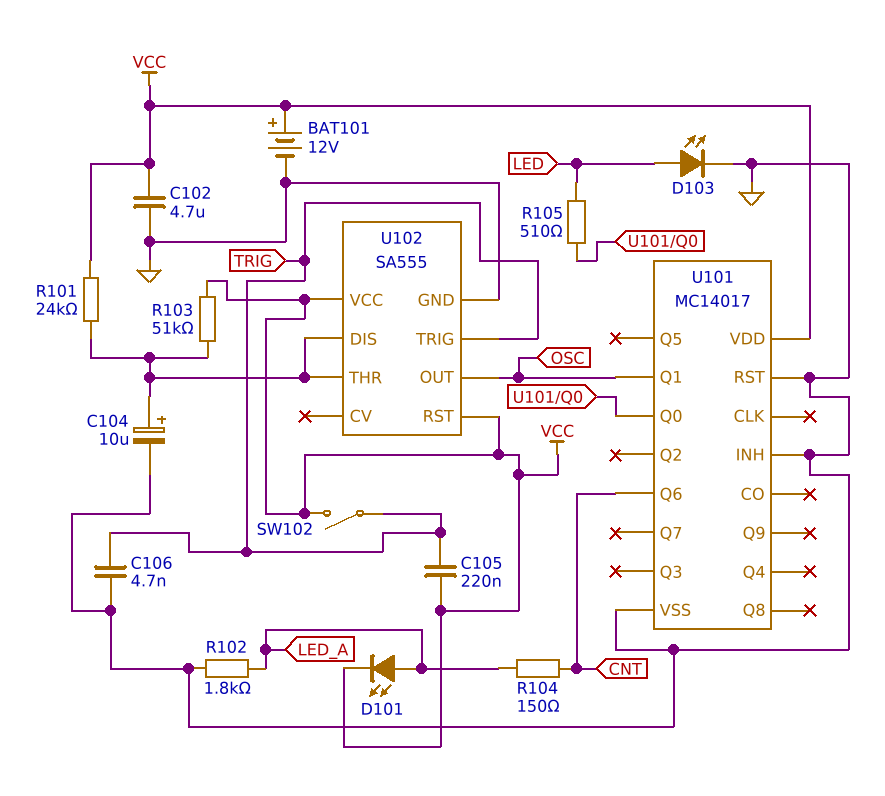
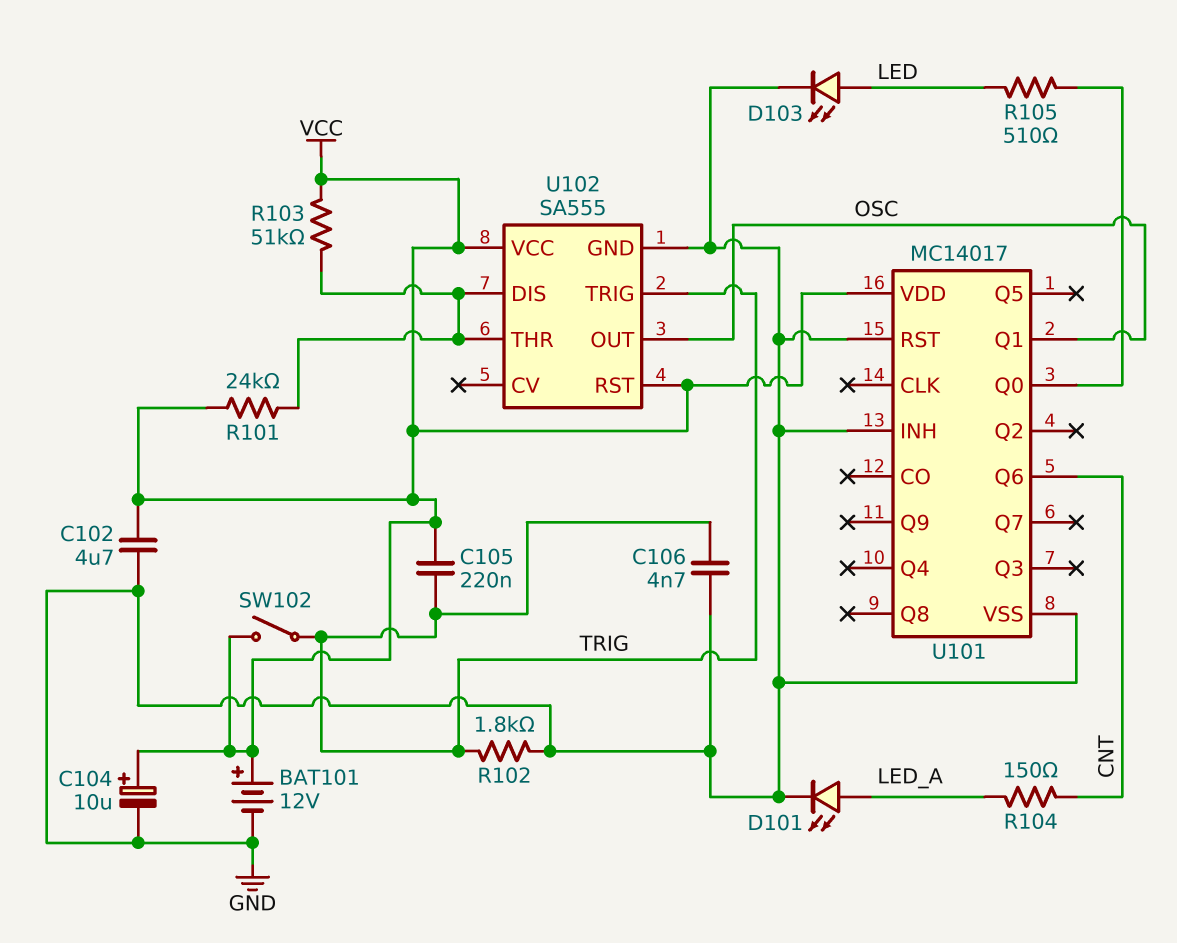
C104: 10uF (plus U102/DIS, minus GND) -> 10uF (plus VCC, minus GND)
D101: LED (A LED_A, K VCC) -> LED (A LED_A, K GND)
R102: 1.8k (GND, LED_A) -> 1.8k (GND, TRIG)

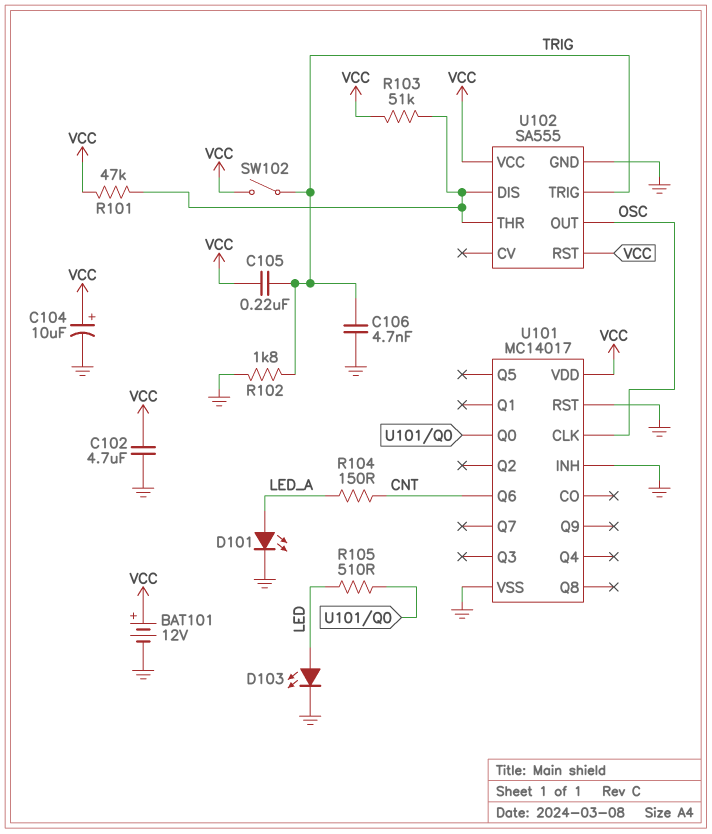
R101: 24k (U102/DIS, VCC) -> 47k (U102/DIS, VCC)
U101 pin CLK: none -> OSC
U101 pin Q1: OSC -> none

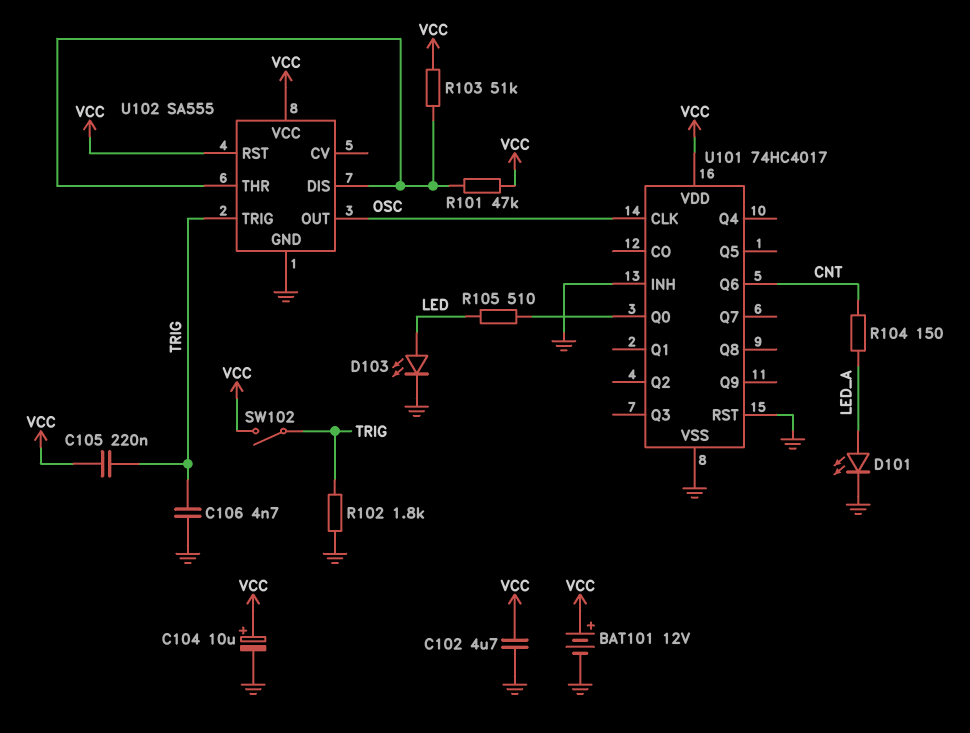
U101: MC14017 -> 74HC4017

